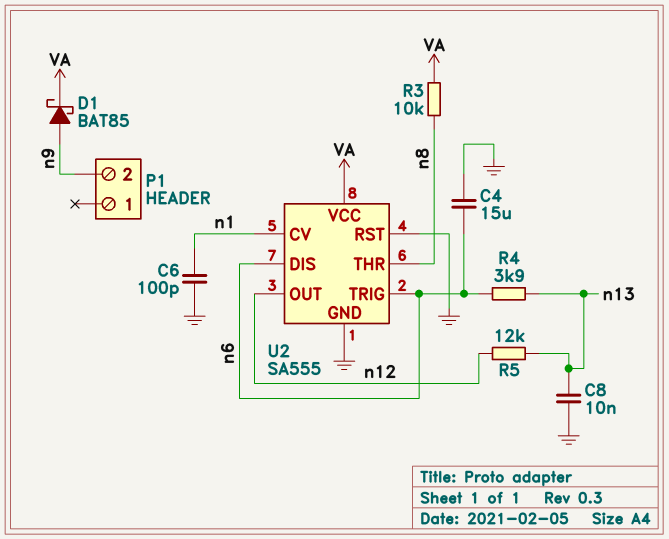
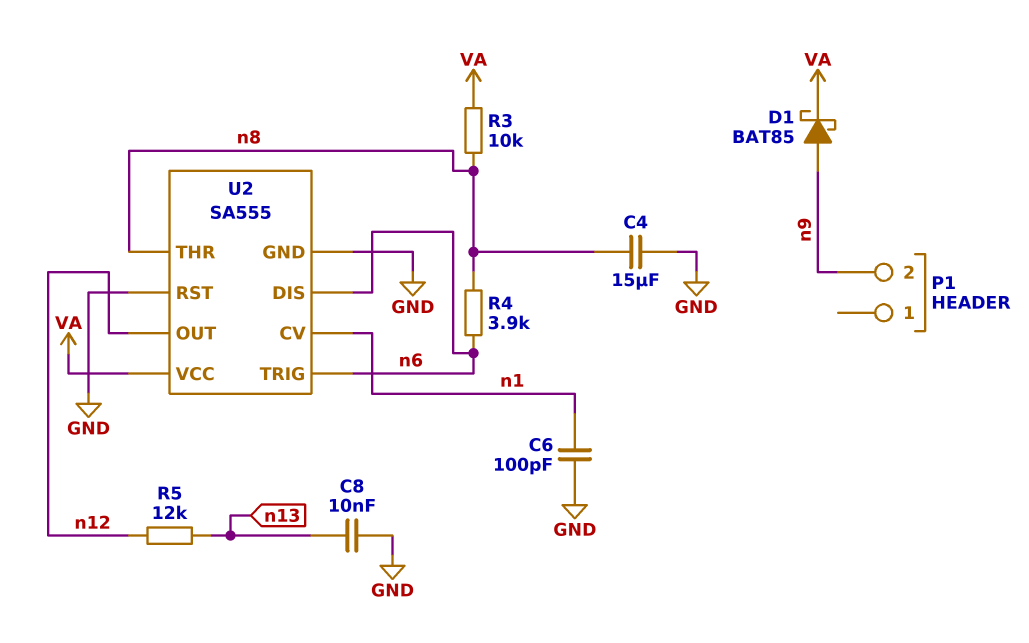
C4: 15uF (GND, n6) -> 15uF (GND, n8)
R4: 3.9k (n6, n13) -> 3.9k (n6, n8)

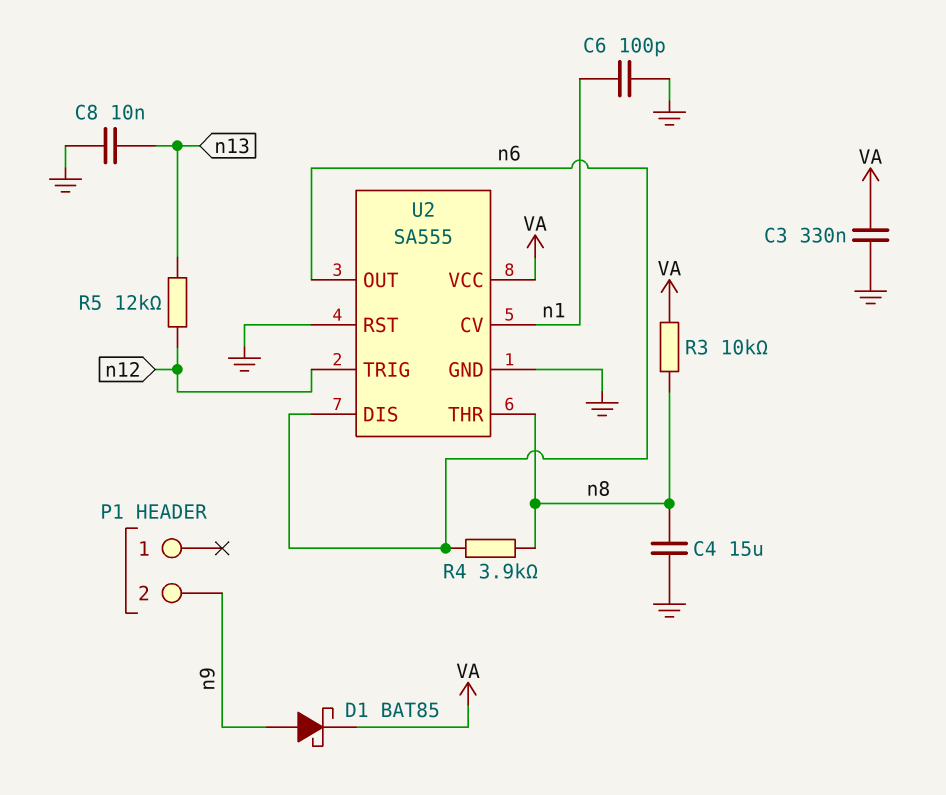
C3: none -> 330nF (GND, VA)
U2 pin OUT: n12 -> n6
U2 pin TRIG: n6 -> n12

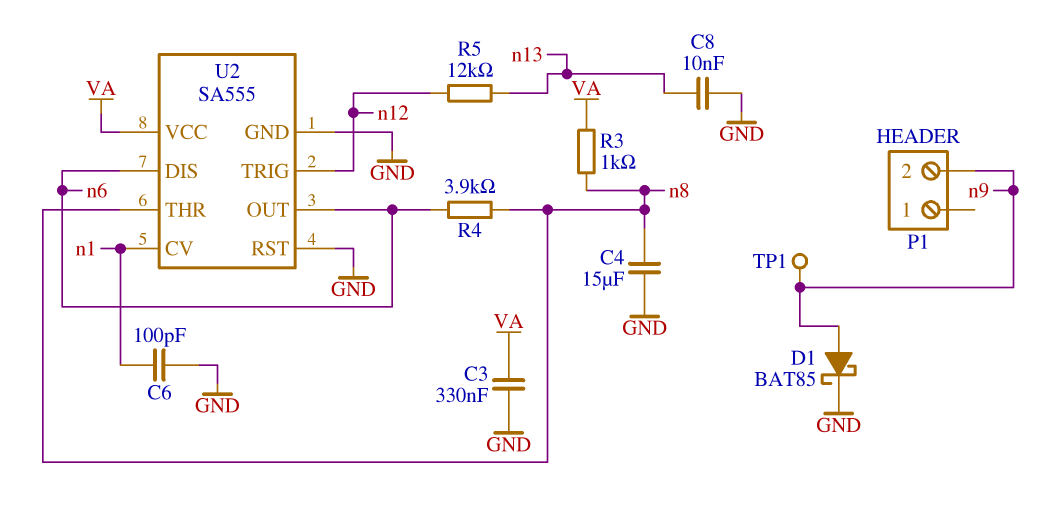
D1: schottky BAT85 (A n9, K VA) -> schottky BAT85 (A n9, K GND)
R3: 10k (VA, n8) -> 1k (VA, n8)
TP1: none -> test point (n9)

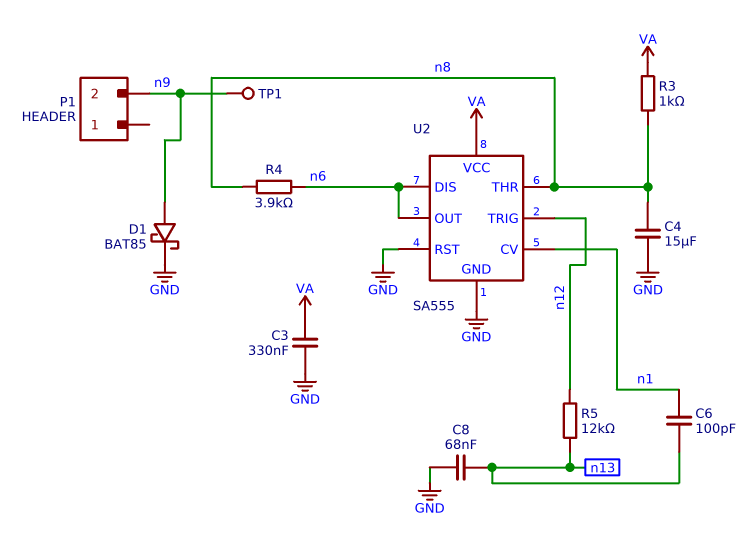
C6: 100pF (GND, n1) -> 100pF (n1, n13)
C8: 10nF (GND, n13) -> 68nF (GND, n13)

